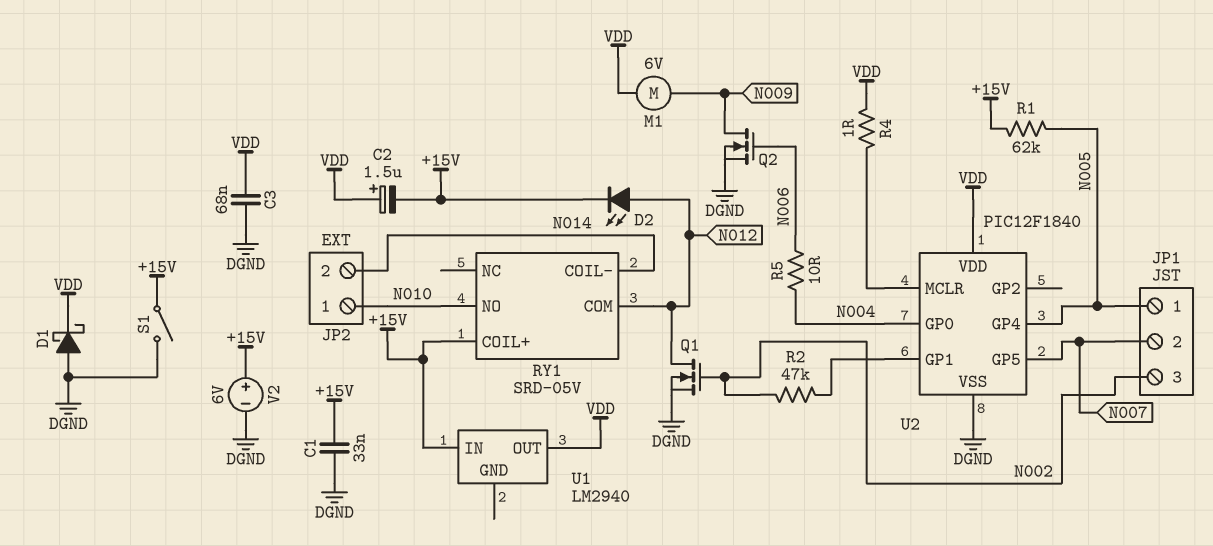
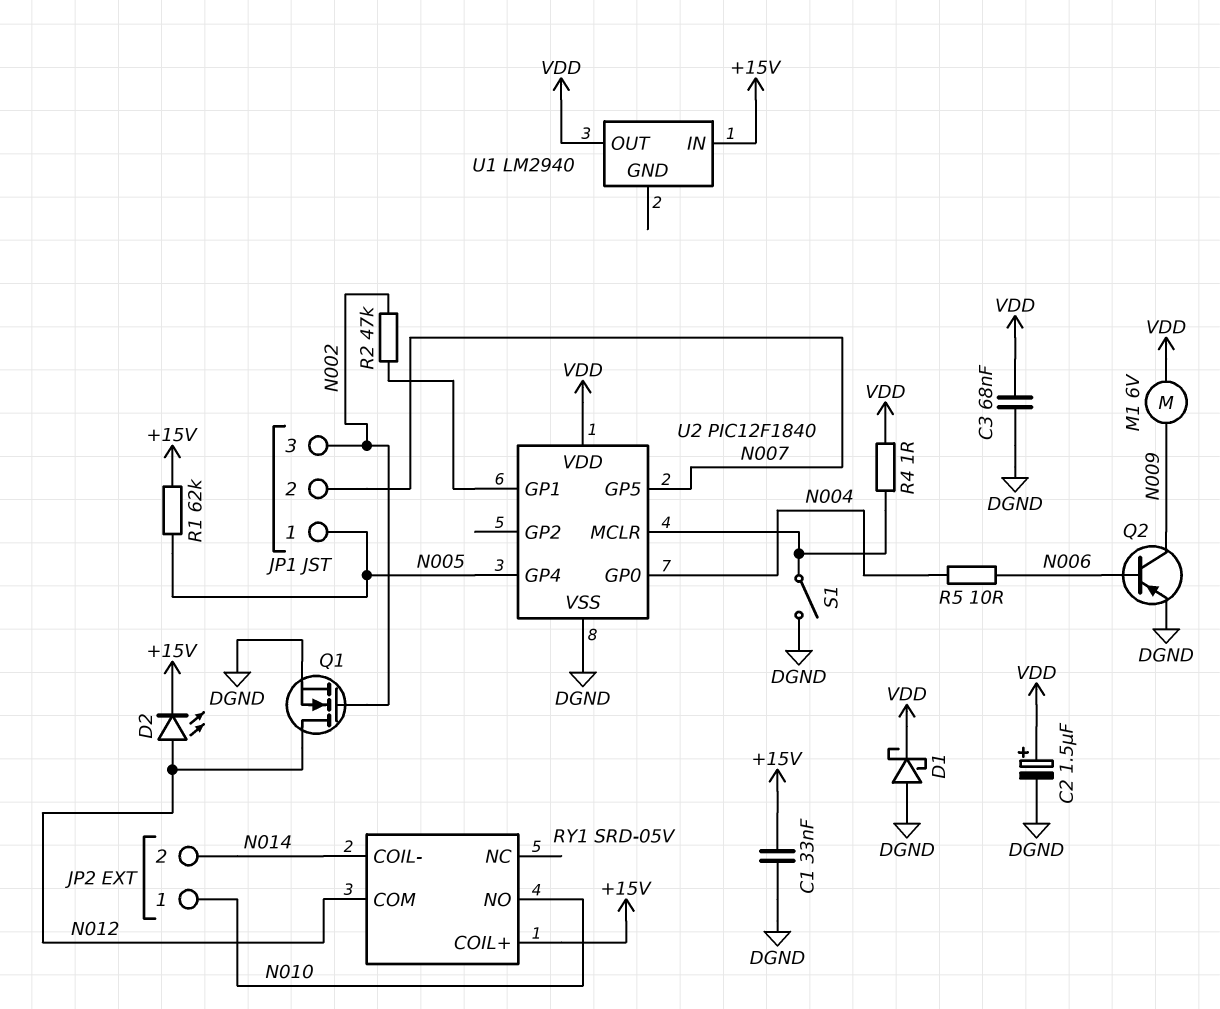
C2: 1.5uF (plus VDD, minus +15V) -> 1.5uF (plus VDD, minus DGND)
Q2: NMOS (G N006, D N009, S DGND) -> PNP (B N006, C N009, E DGND)
S1: switch (+15V, DGND) -> switch (DGND, U2/MCLR)
V2: 6V (plus +15V, minus DGND) -> none

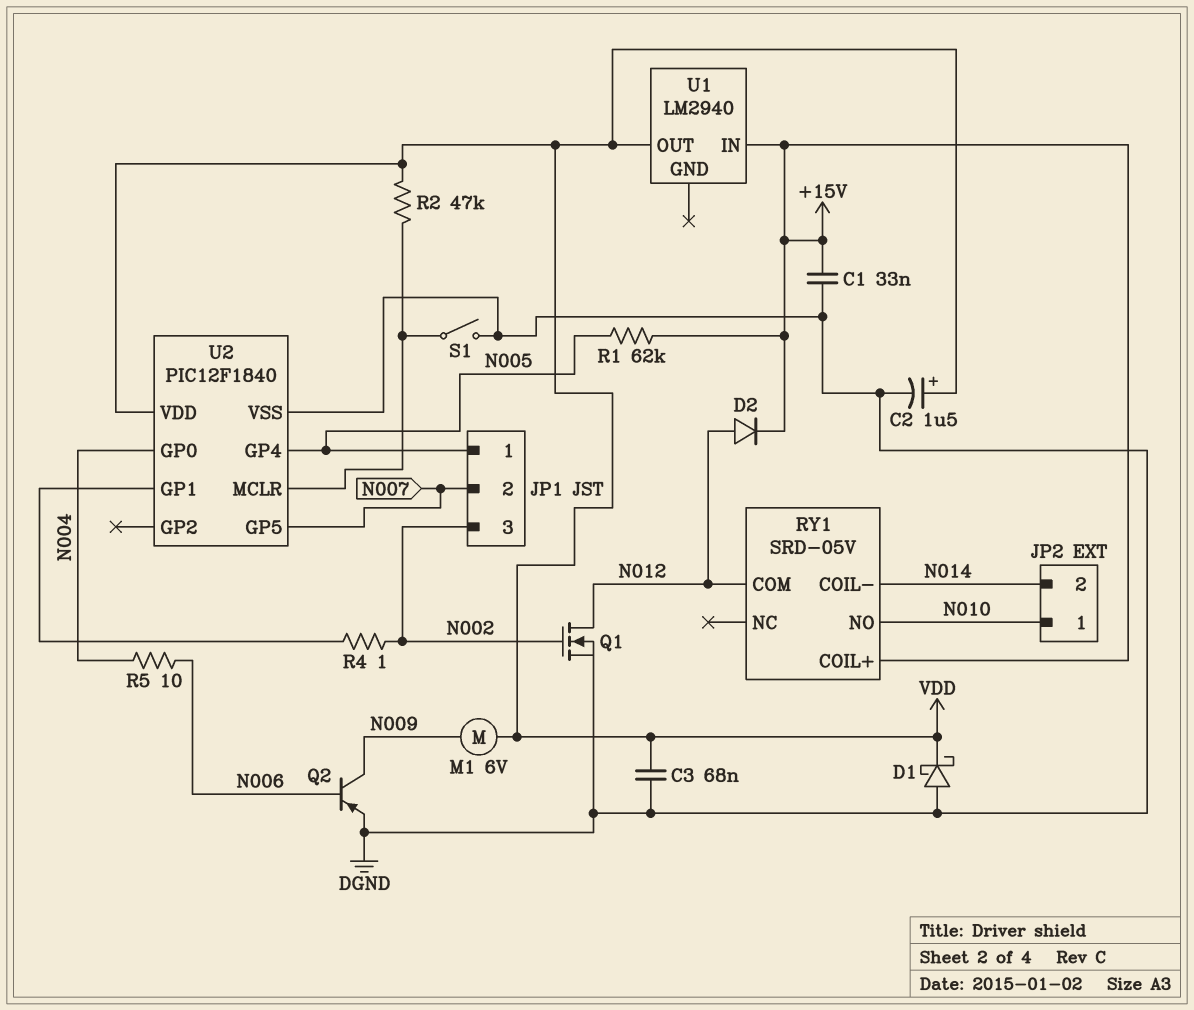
D2: LED (A N012, K +15V) -> diode (A N012, K +15V)
R2: 47k (N002, U2/GP1) -> 47k (U2/MCLR, VDD)
R4: 1 (U2/MCLR, VDD) -> 1 (N002, U2/GP1)

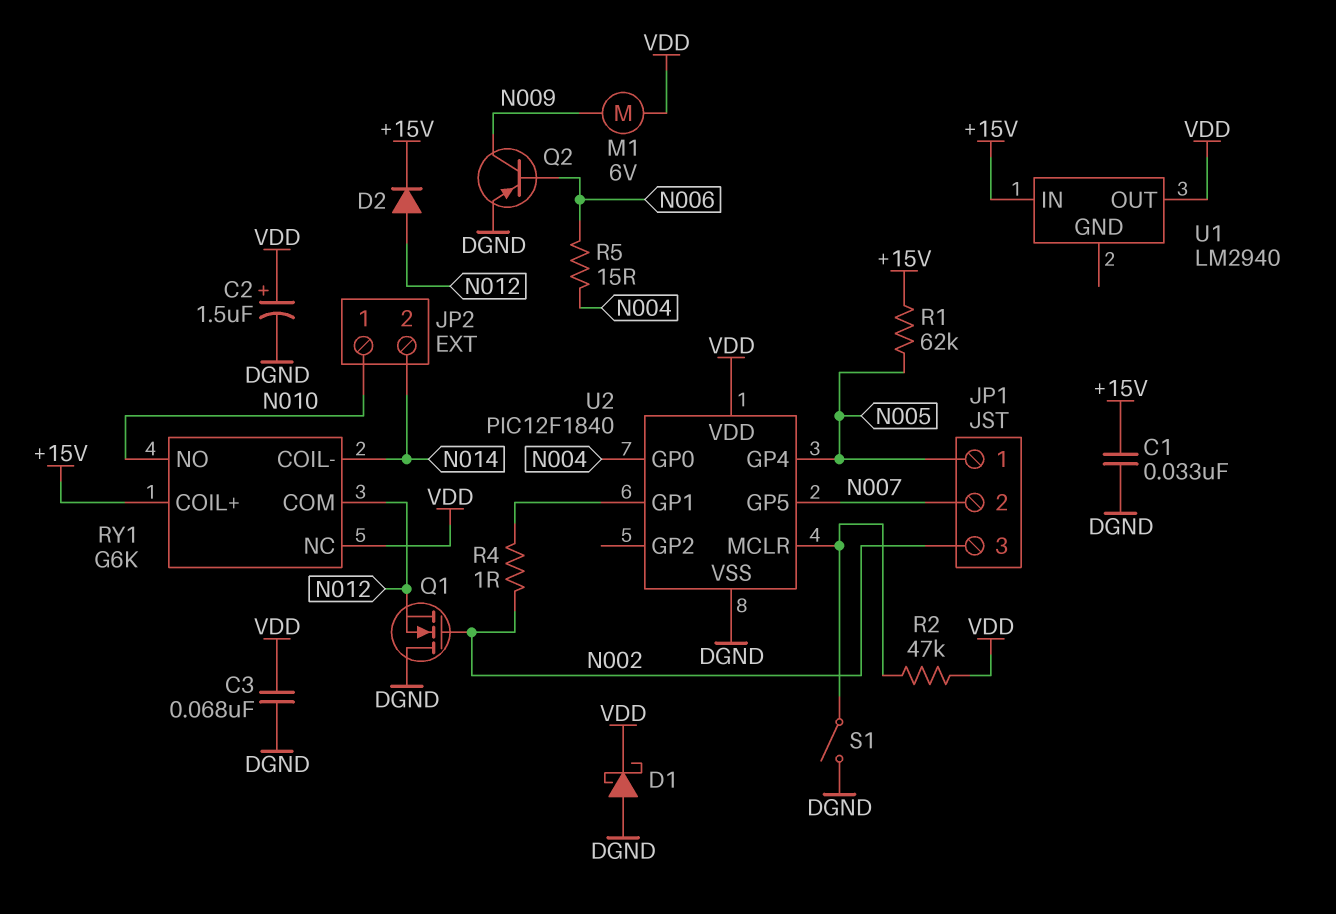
Q1: NMOS (G N002, D N012, S DGND) -> NMOS (G N002, D DGND, S N012)
R5: 10 (N004, N006) -> 15 (N004, N006)
RY1: SRD-05V -> G6K
RY1 pin NC: none -> VDD

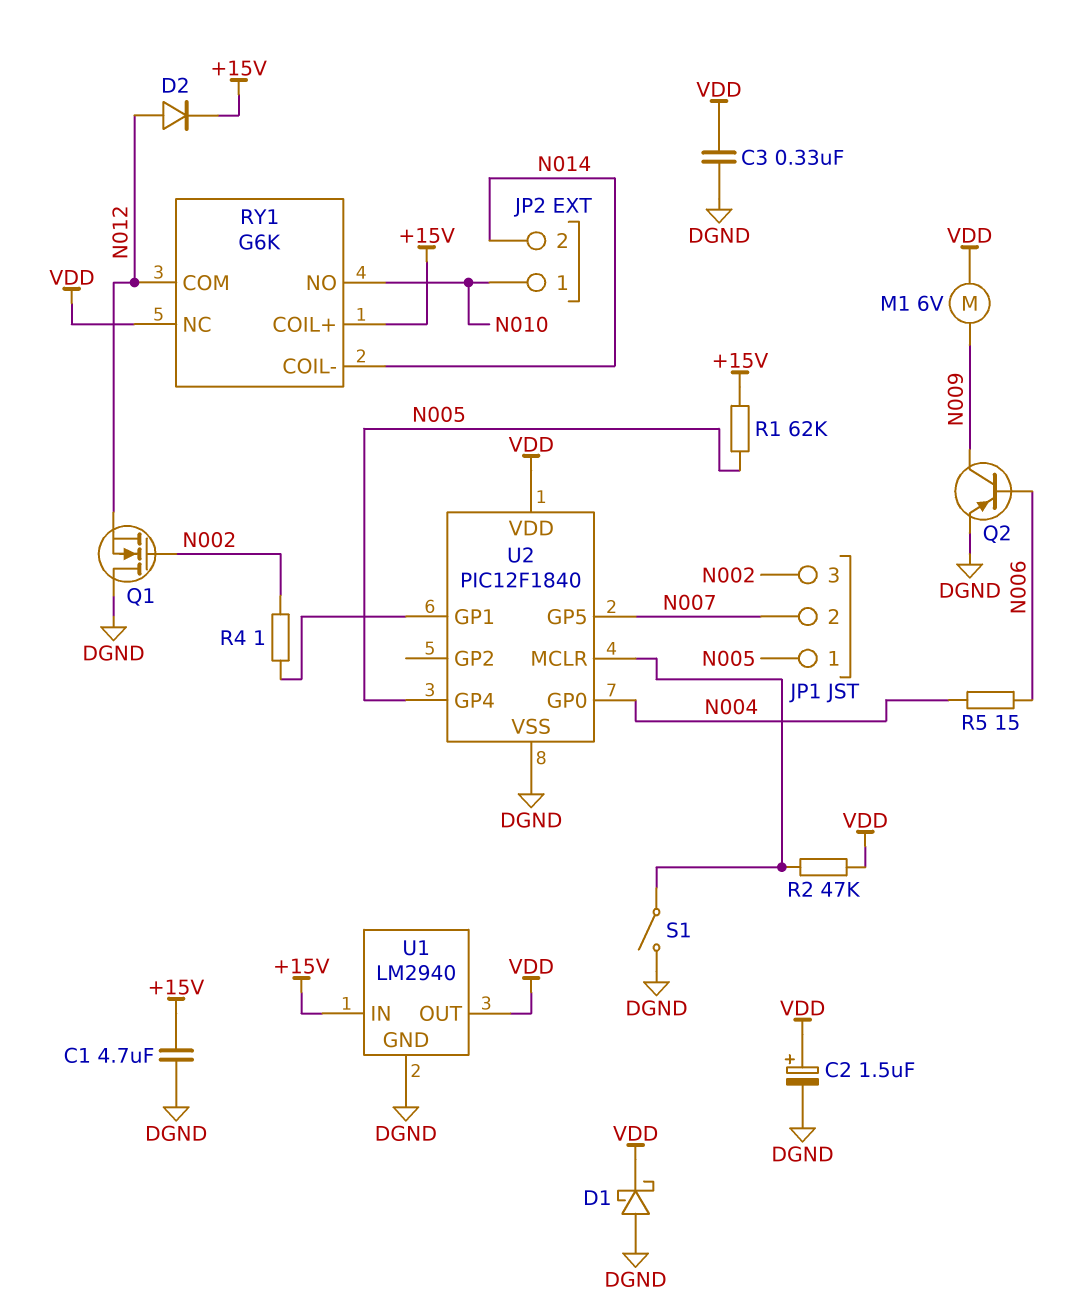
C1: 33nF (+15V, DGND) -> 4.7uF (+15V, DGND)
C3: 68nF (DGND, VDD) -> 330nF (DGND, VDD)
U1 pin GND: none -> DGND

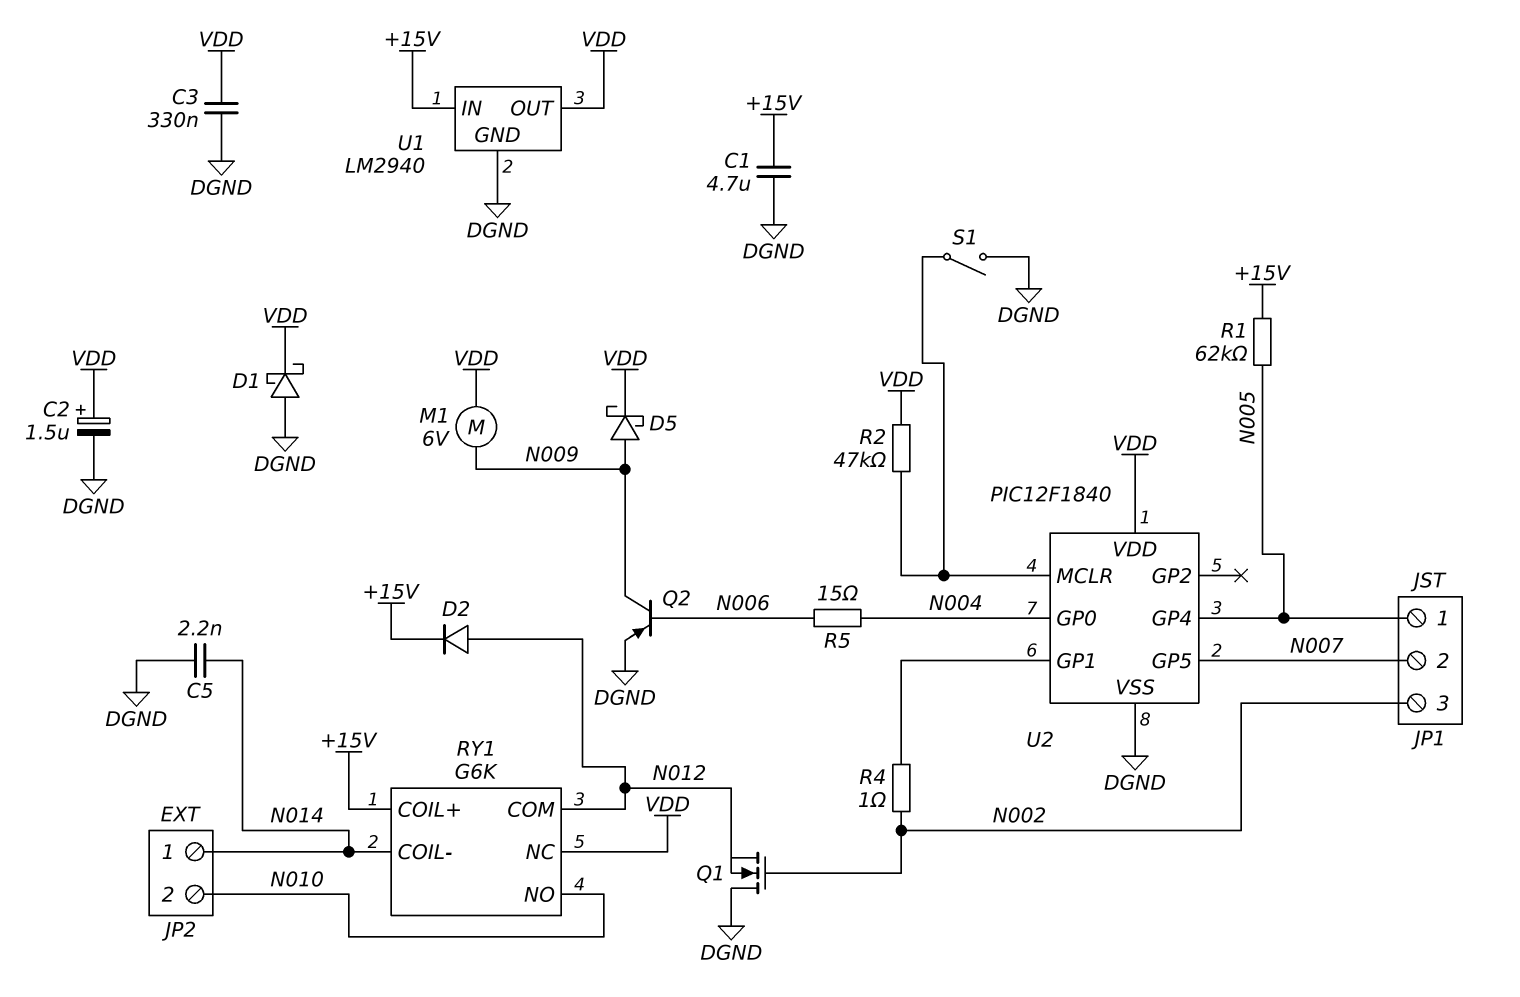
C5: none -> 2.2nF (DGND, N014)
D5: none -> schottky (A N009, K VDD)
JP2 pin 1: N010 -> N014
JP2 pin 2: N014 -> N010

